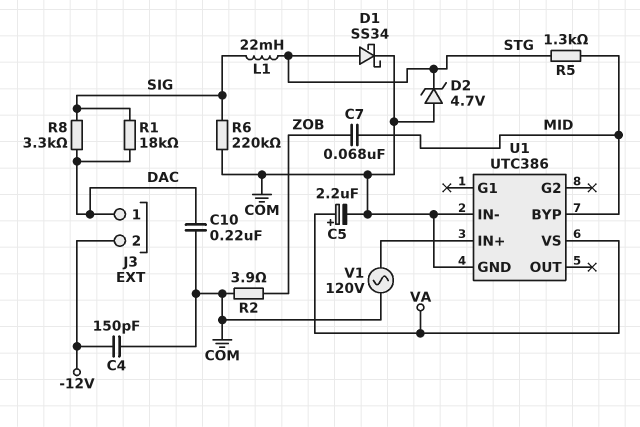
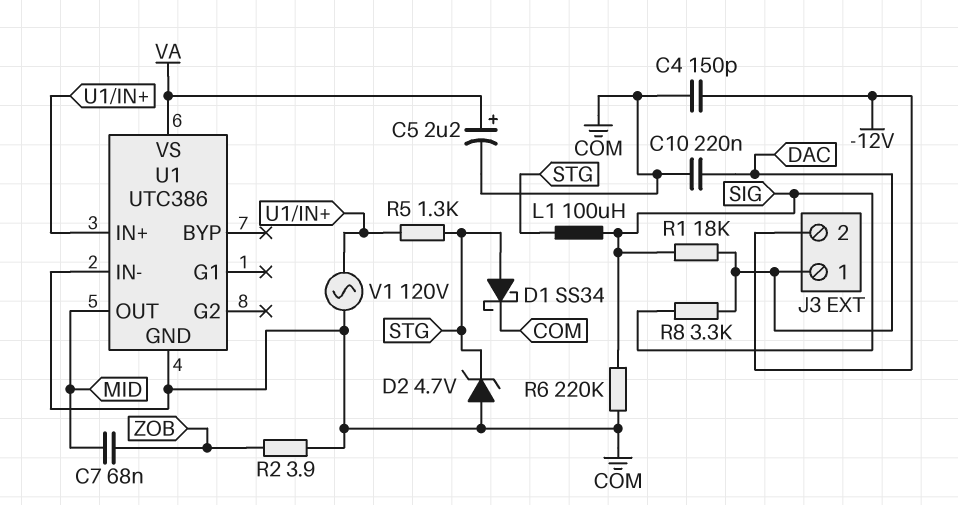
L1: 22mH (SIG, STG) -> 100uH (SIG, STG)
R5: 1.3k (MID, STG) -> 1.3k (STG, U1/IN+)
U1 pin BYP: MID -> none
U1 pin OUT: none -> MID

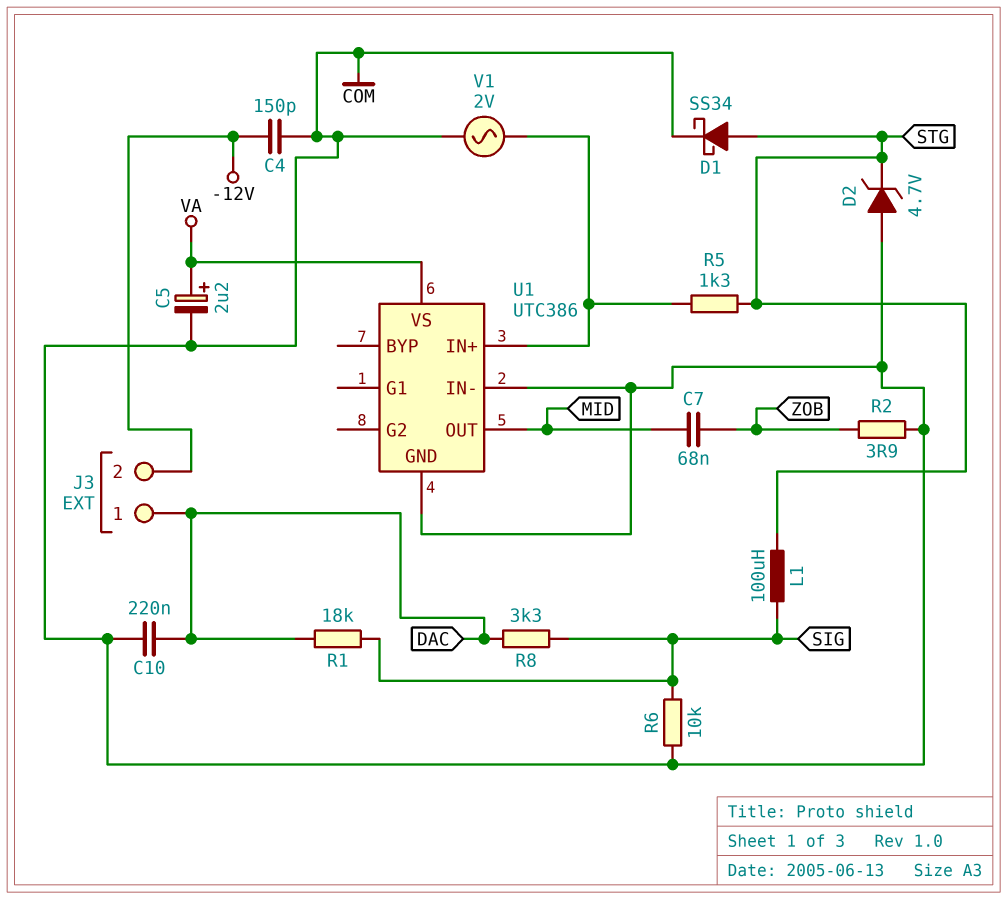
R6: 220k (COM, SIG) -> 10k (COM, SIG)
V1: AC 120V (COM, U1/IN+) -> AC 2V (COM, U1/IN+)

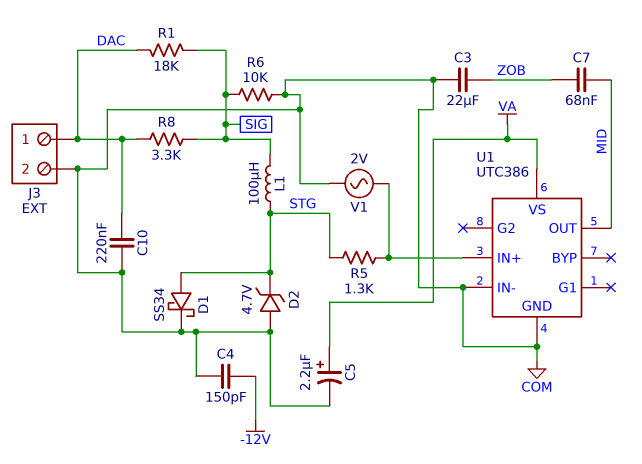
C3: none -> 22uF (COM, ZOB)
J3 pin 2: -12V -> COM
R2: 3.9 (COM, ZOB) -> none

